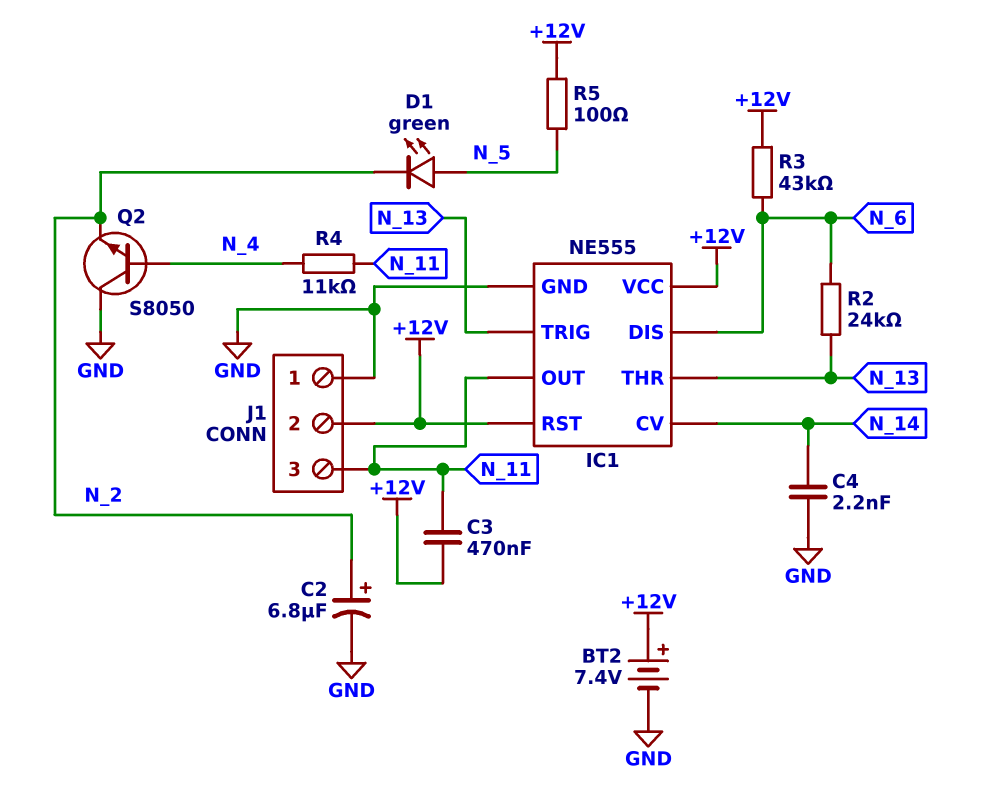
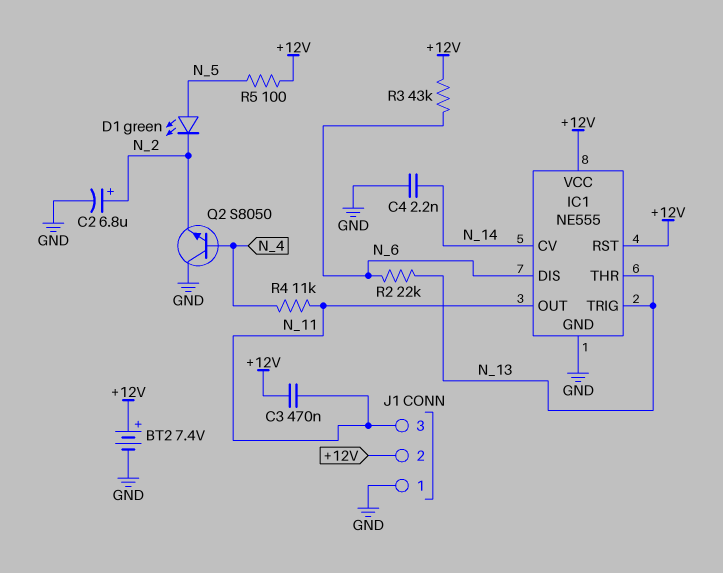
R2: 24k (N_6, N_13) -> 22k (N_6, N_13)

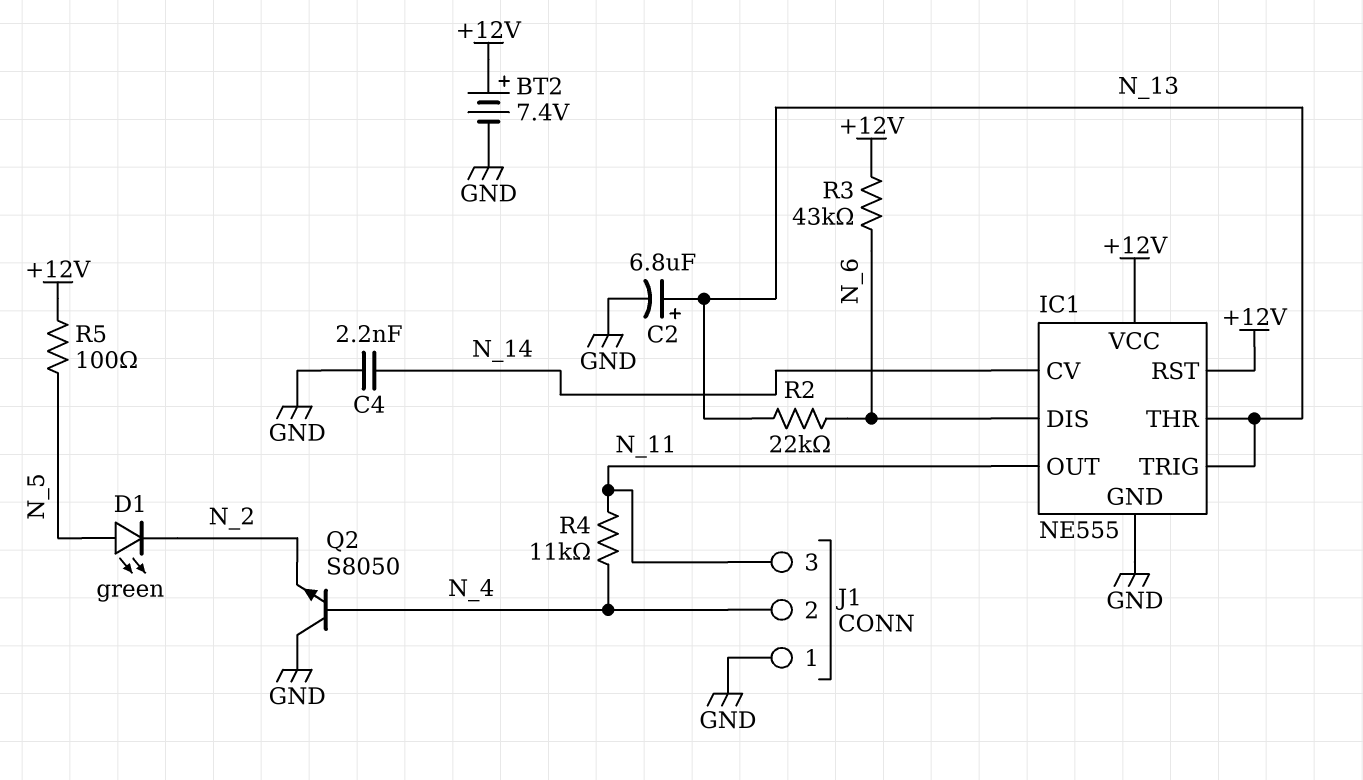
C2: 6.8uF (plus N_2, minus GND) -> 6.8uF (plus N_13, minus GND)
C3: 470nF (+12V, N_11) -> none
J1 pin 2: +12V -> N_4

